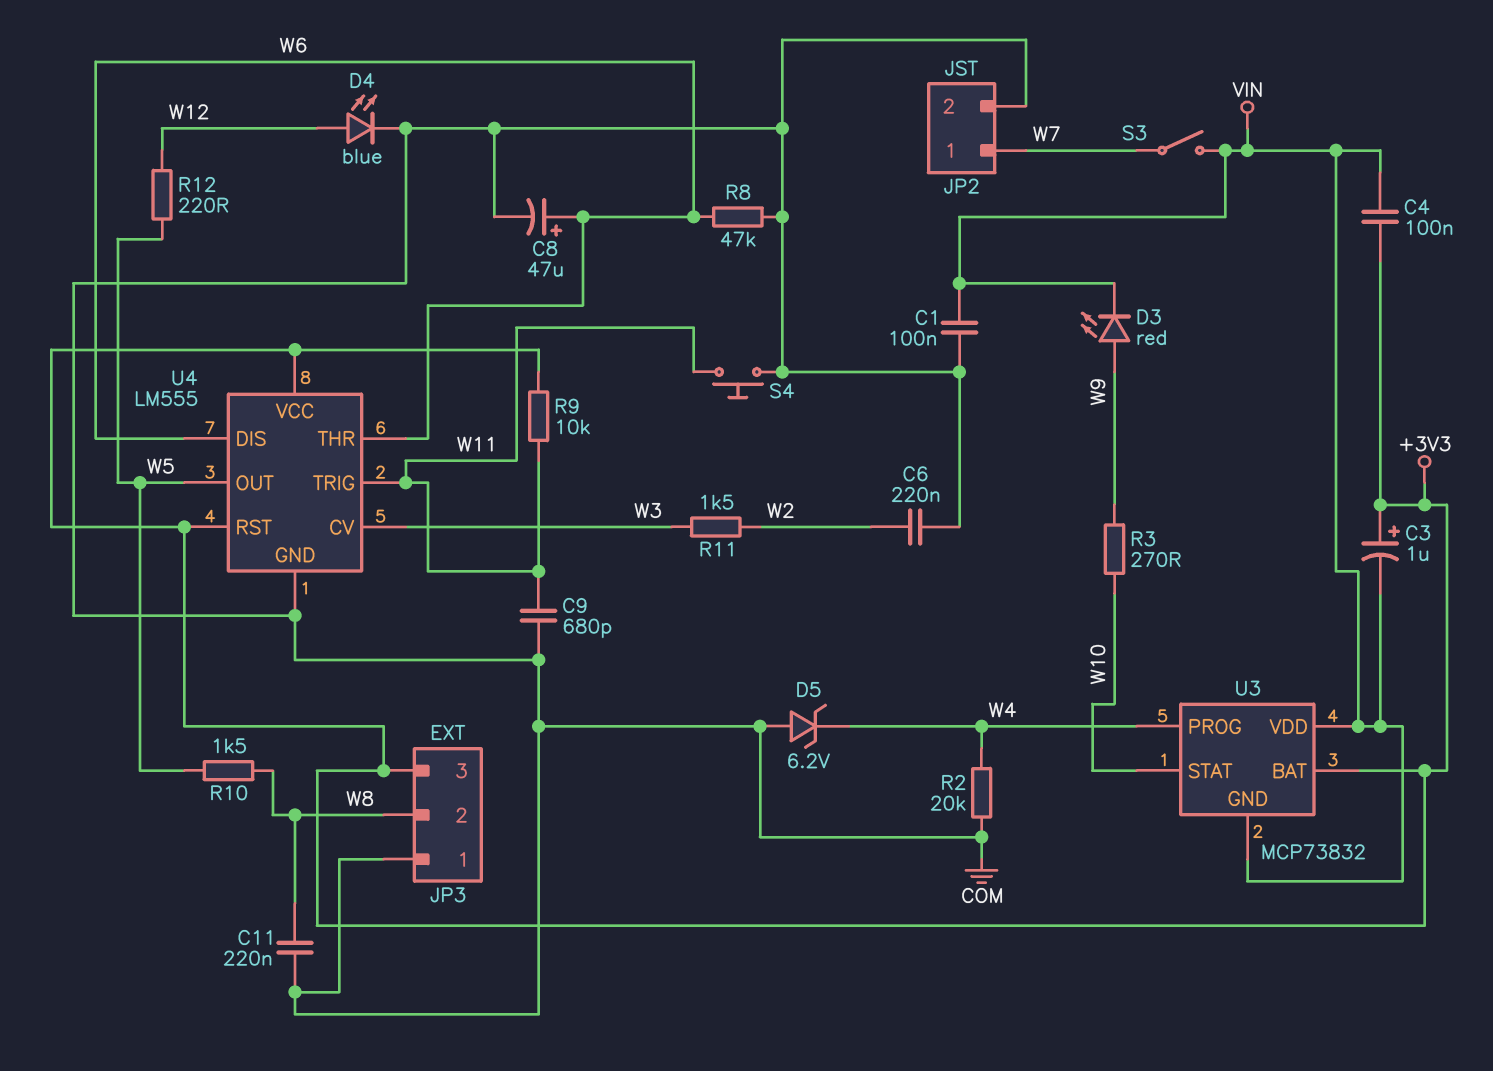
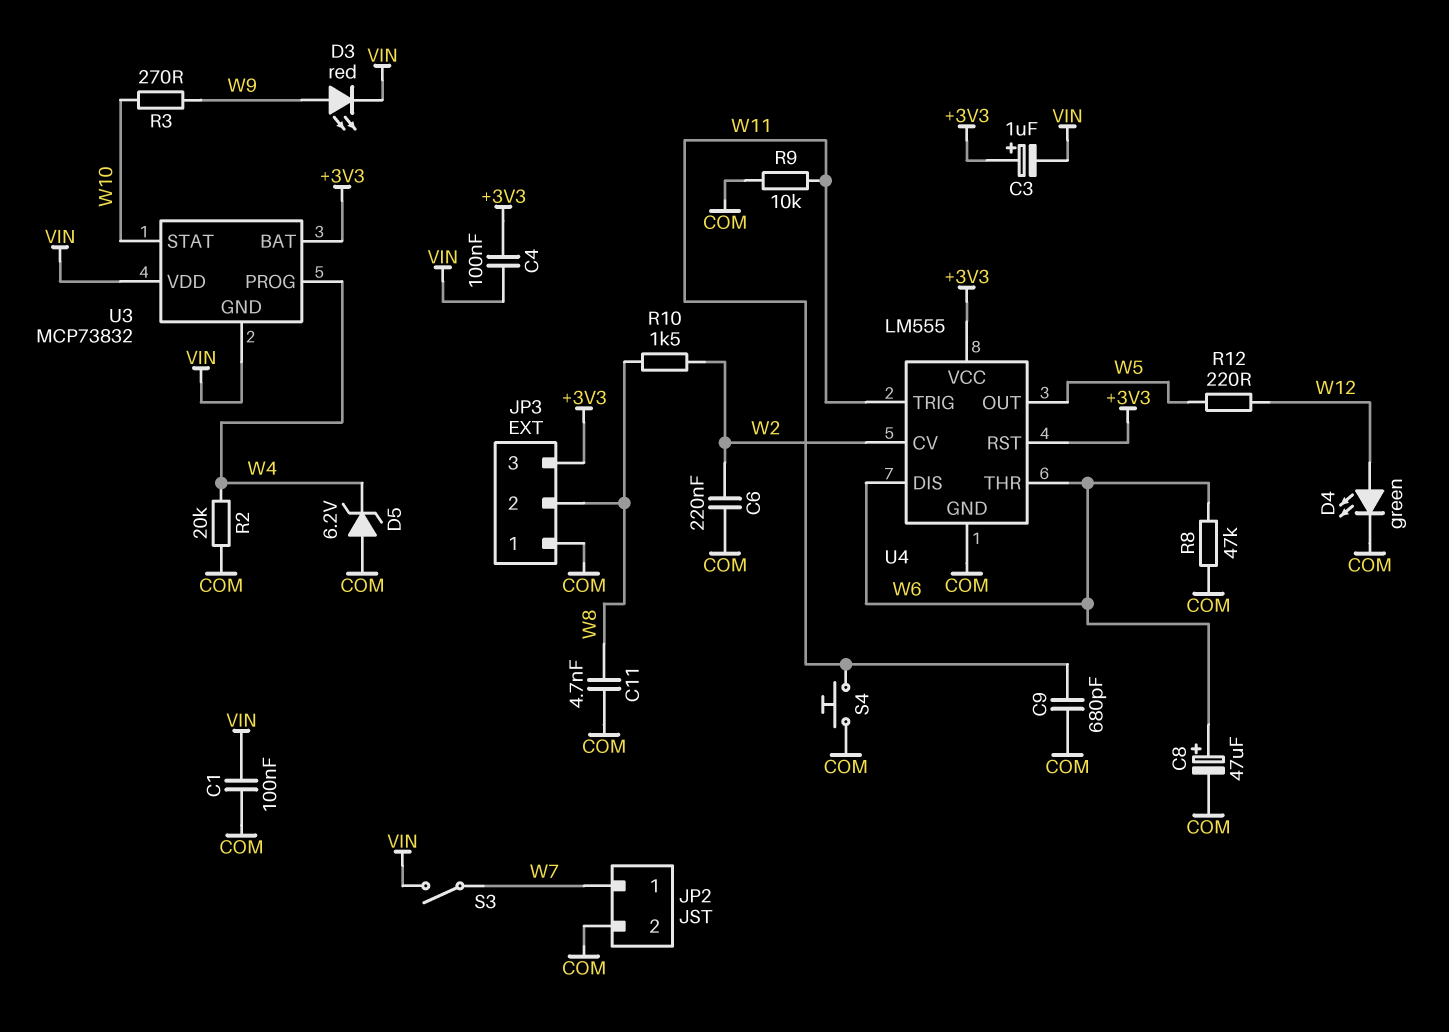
C11: 220nF (COM, W8) -> 4.7nF (COM, W8)
D4: LED blue (A W12, K COM) -> LED green (A W12, K COM)
R9: 10k (+3V3, W11) -> 10k (COM, W11)
R10: 1.5k (W5, W8) -> 1.5k (W2, W8)
R11: 1.5k (W2, W3) -> none
U4 pin CV: W3 -> W2

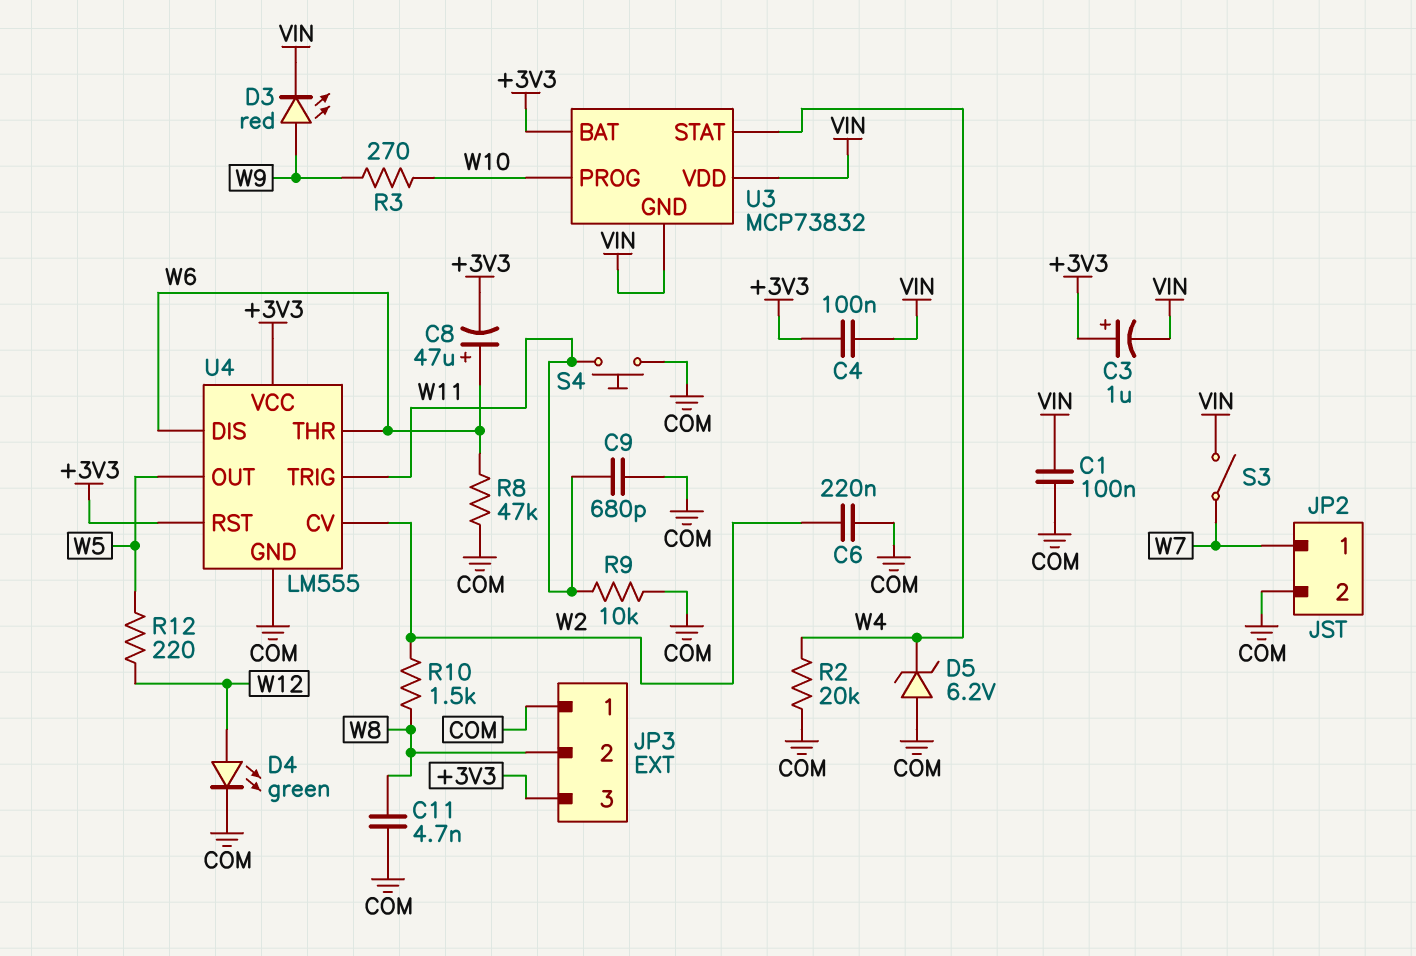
C8: 47uF (plus W6, minus COM) -> 47uF (plus W6, minus +3V3)
U3 pin PROG: W4 -> W10
U3 pin STAT: W10 -> W4

